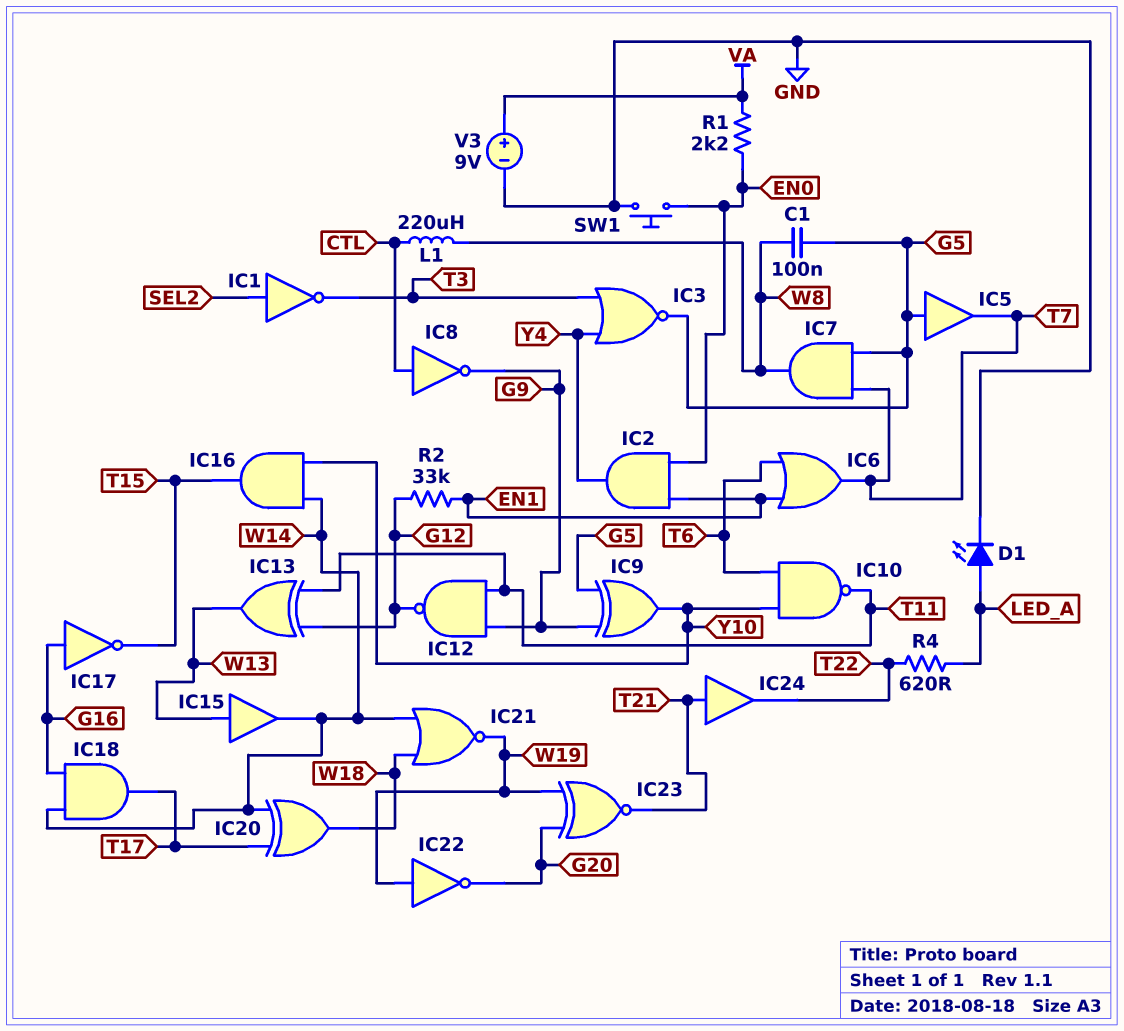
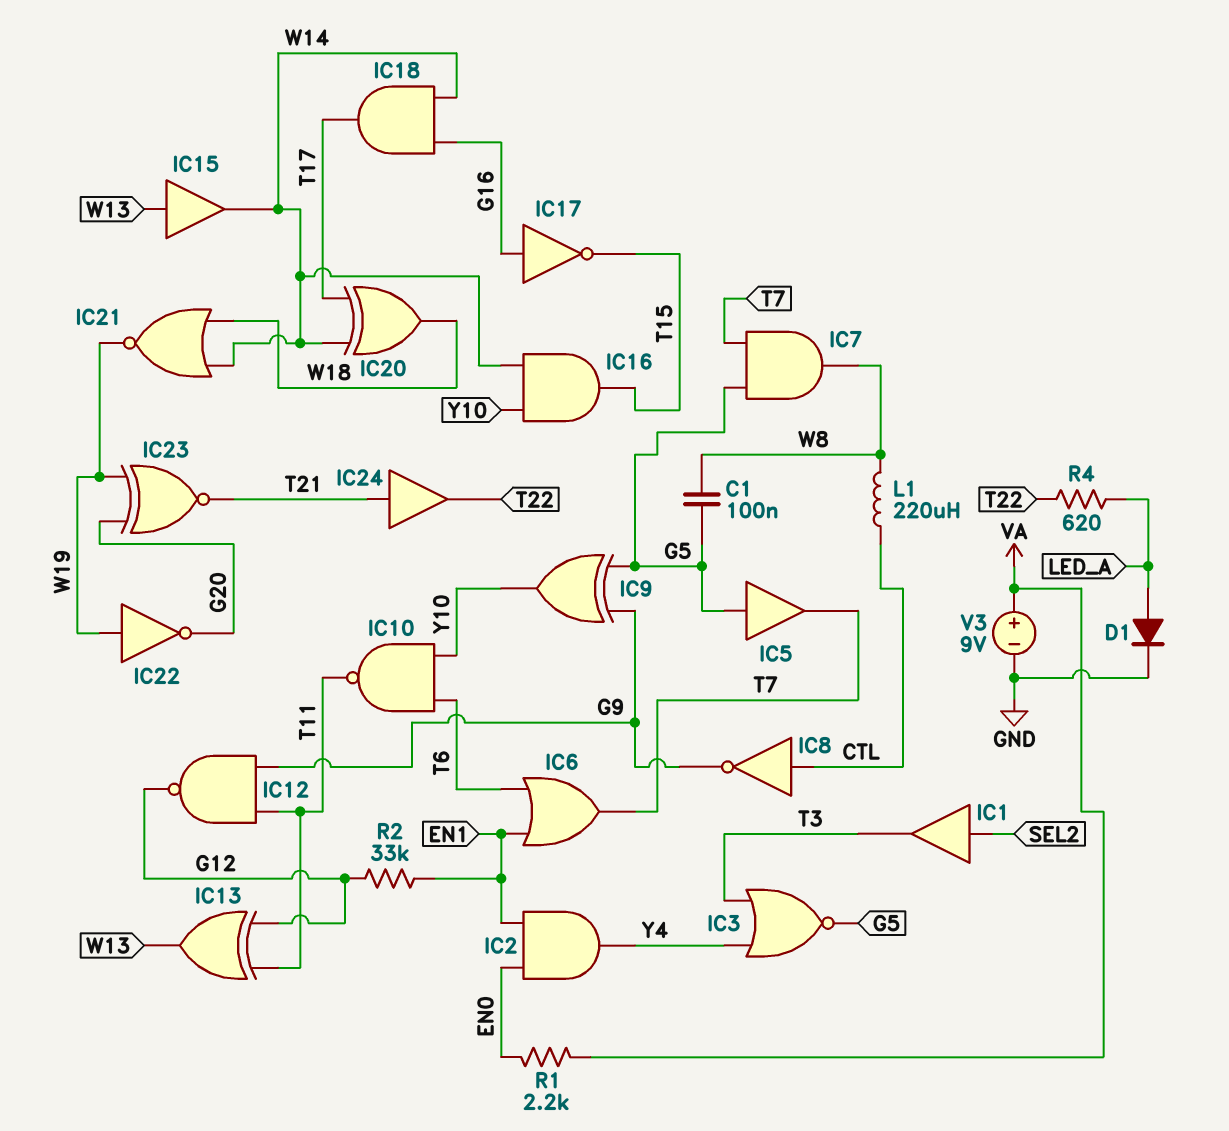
D1: LED (A LED_A, K GND) -> diode (A LED_A, K GND)
IC1: NOT (in SEL2, out T3) -> buffer (in SEL2, out T3)
SW1: button (EN0, GND) -> none

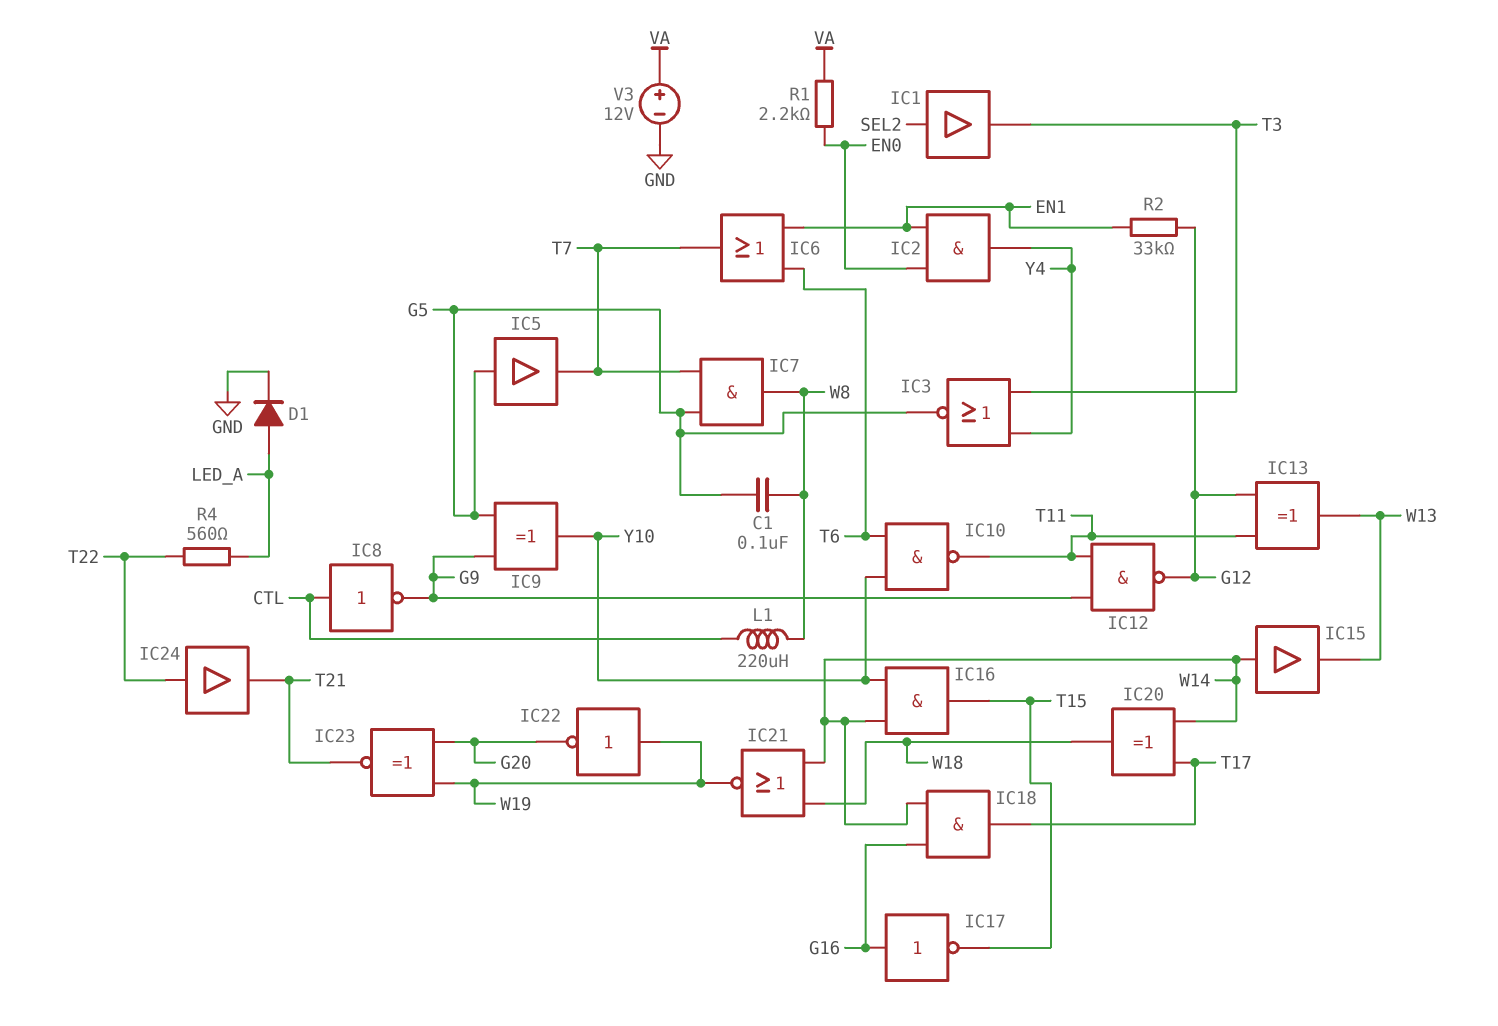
IC15: buffer (in W13, out W14) -> buffer (in W14, out W13)
IC24: buffer (in T21, out T22) -> buffer (in T22, out T21)
R4: 620 (LED_A, T22) -> 560 (LED_A, T22)
V3: 9V (plus VA, minus GND) -> 12V (plus VA, minus GND)

